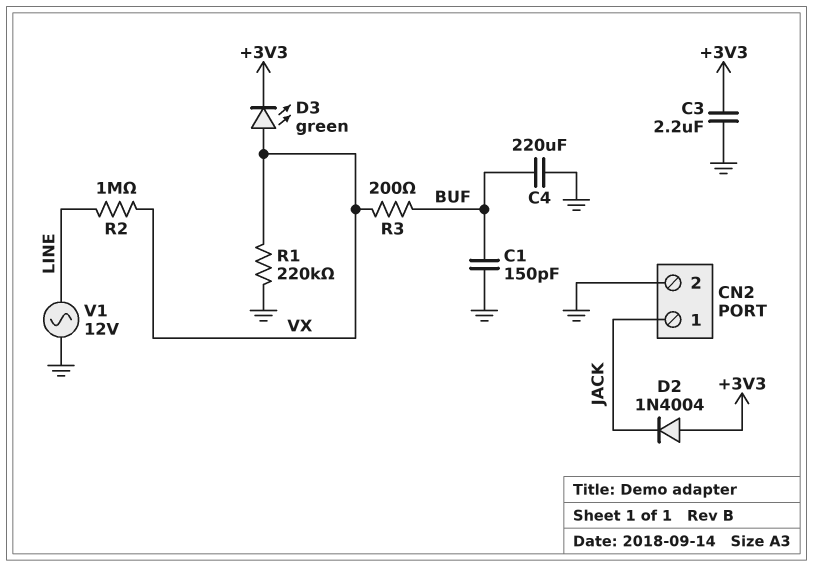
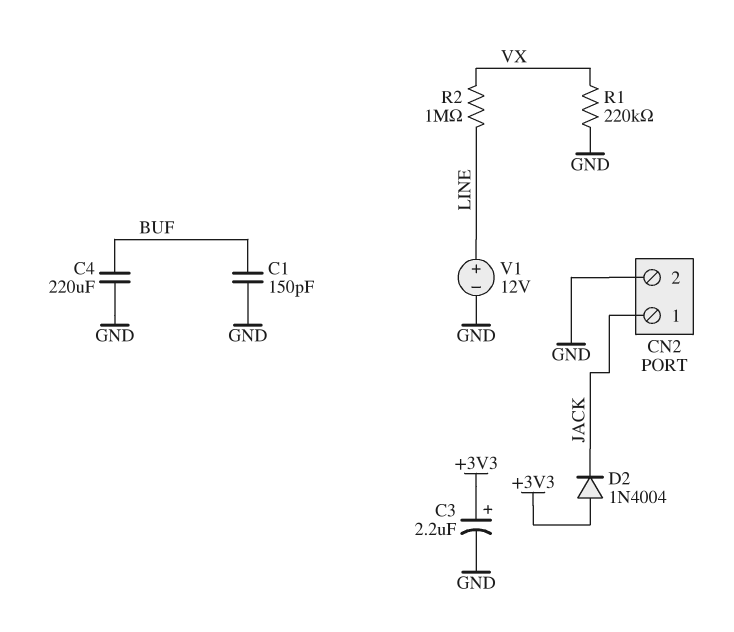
C3: 2.2uF (+3V3, GND) -> 2.2uF (plus +3V3, minus GND)
D3: LED green (A VX, K +3V3) -> none
R3: 200 (BUF, VX) -> none
V1: AC 12V (GND, LINE) -> 12V (plus LINE, minus GND)

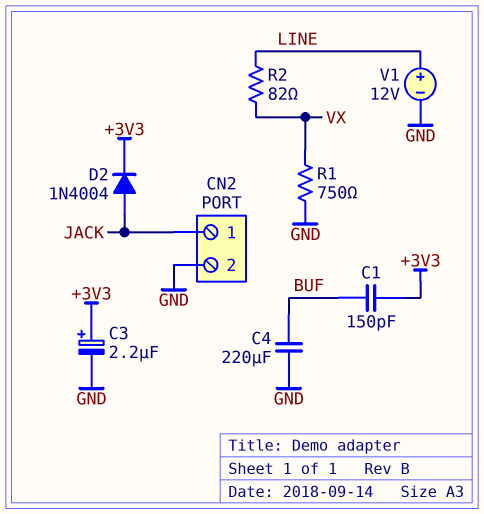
C1: 150pF (BUF, GND) -> 150pF (+3V3, BUF)
D2: diode 1N4004 (A +3V3, K JACK) -> diode 1N4004 (A JACK, K +3V3)
R1: 220k (GND, VX) -> 750 (GND, VX)
R2: 1M (LINE, VX) -> 82 (LINE, VX)

